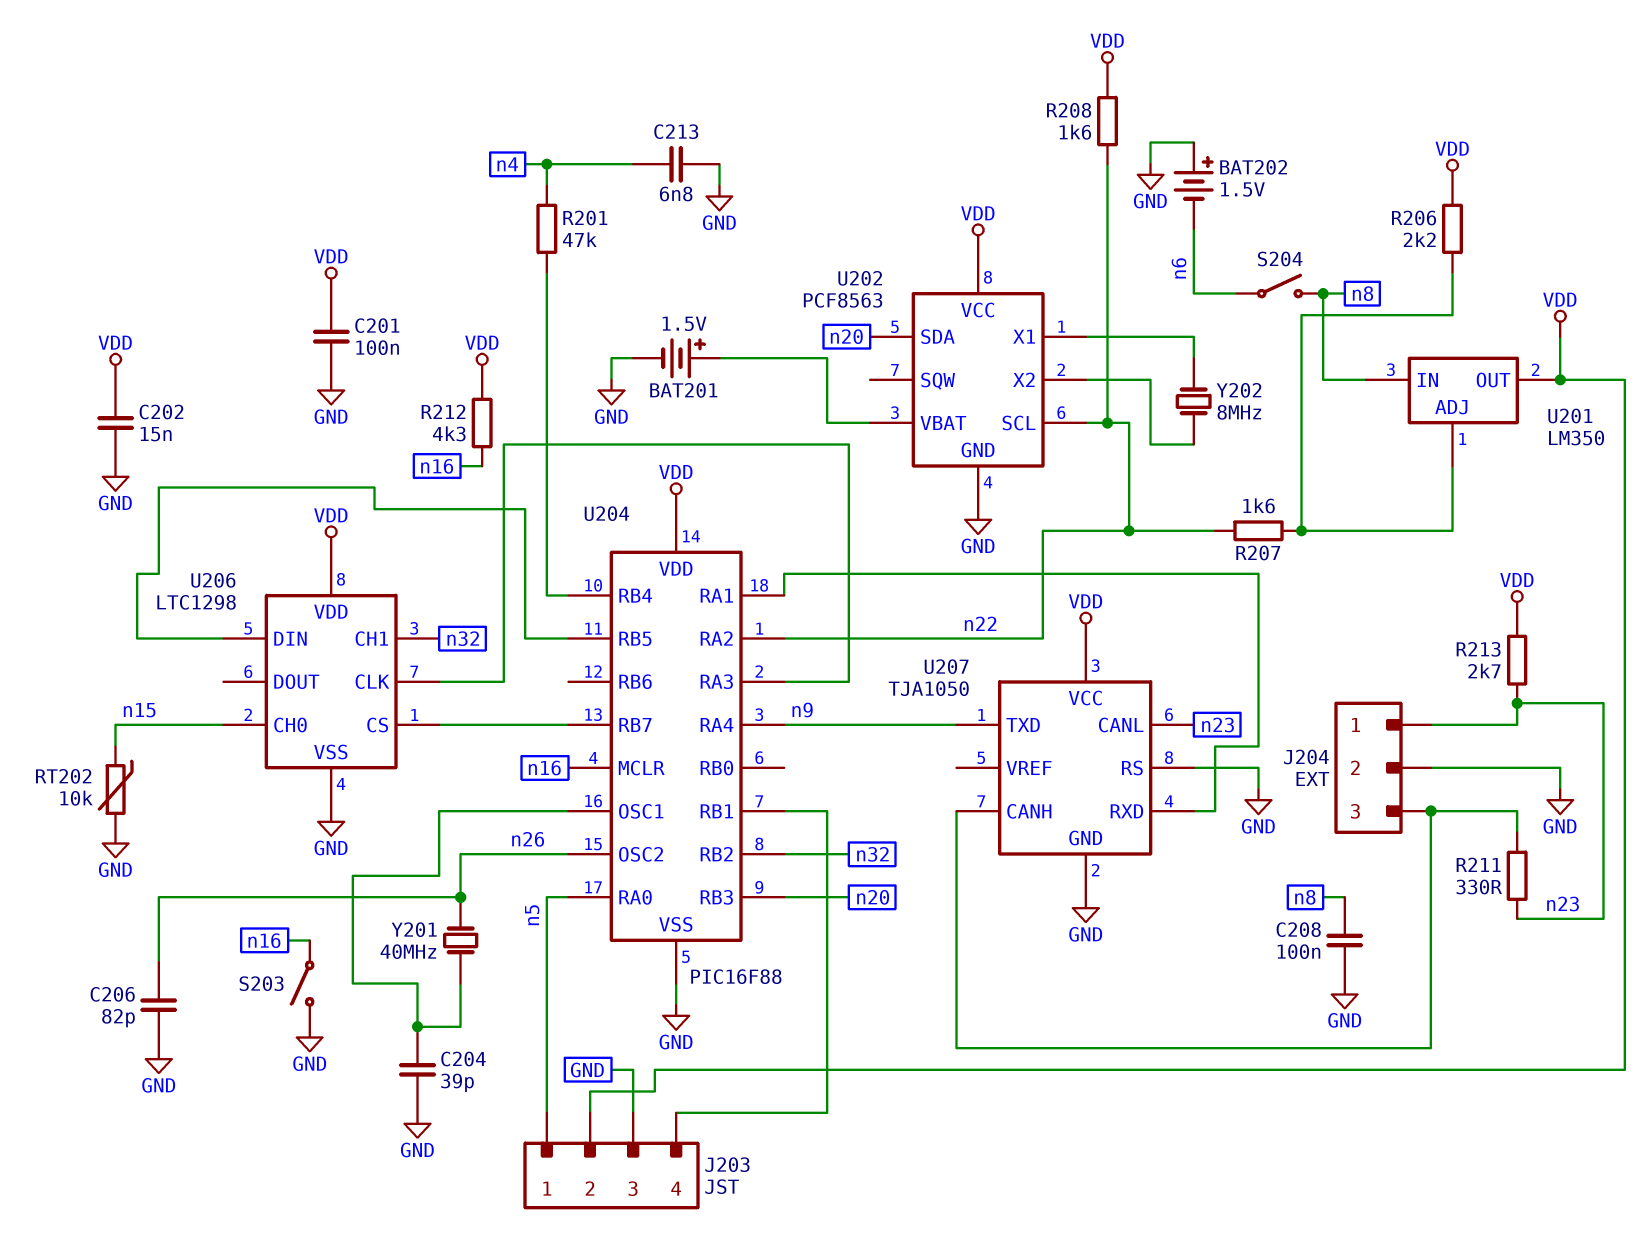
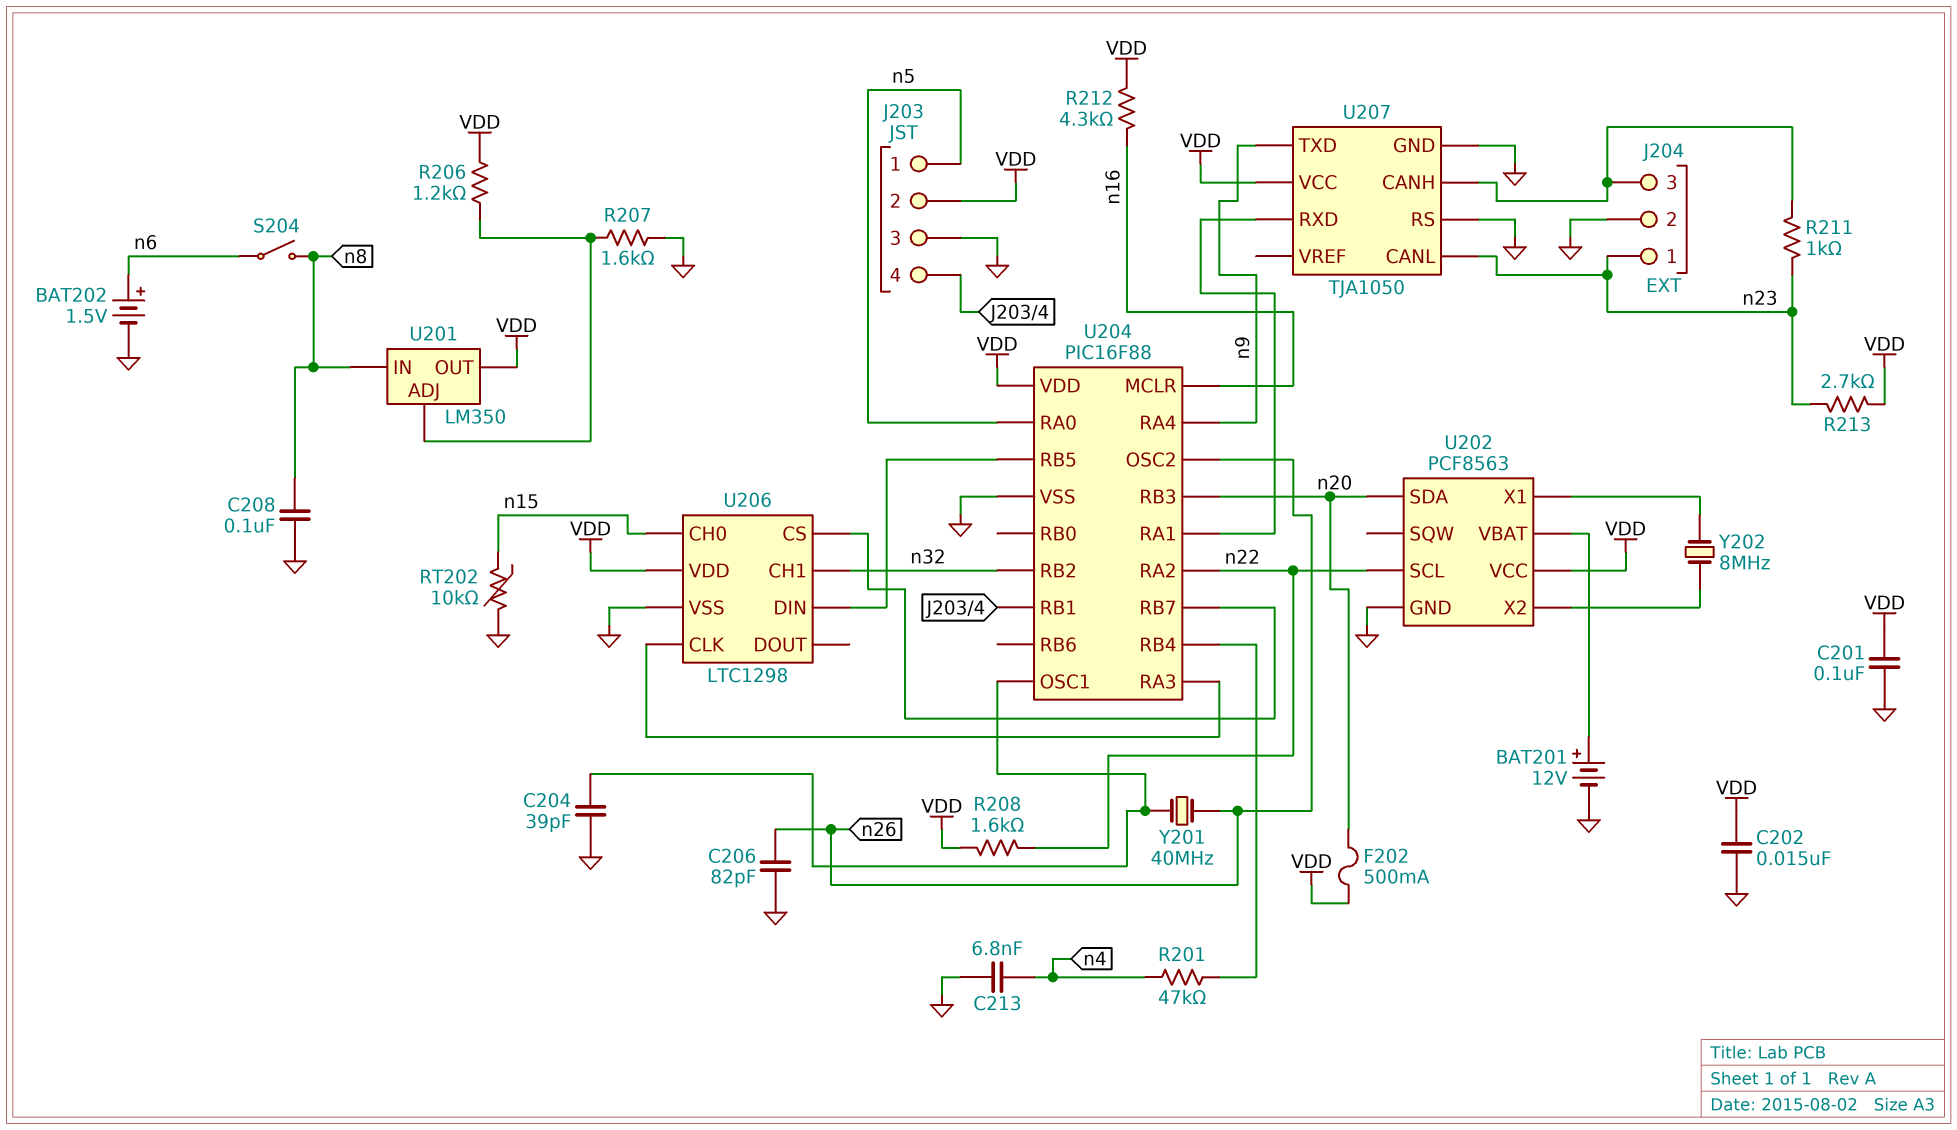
BAT201: 1.5V (plus U202/VBAT, minus GND) -> 12V (plus U202/VBAT, minus GND)
BAT202: 1.5V (plus GND, minus n6) -> 1.5V (plus n6, minus GND)
F202: none -> 500mA (VDD, n20)
R206: 2.2k (U201/ADJ, VDD) -> 1.2k (U201/ADJ, VDD)
R207: 1.6k (U201/ADJ, n22) -> 1.6k (GND, U201/ADJ)
R211: 330 (J204/3, n23) -> 1k (J204/3, n23)
S203: switch (GND, n16) -> none

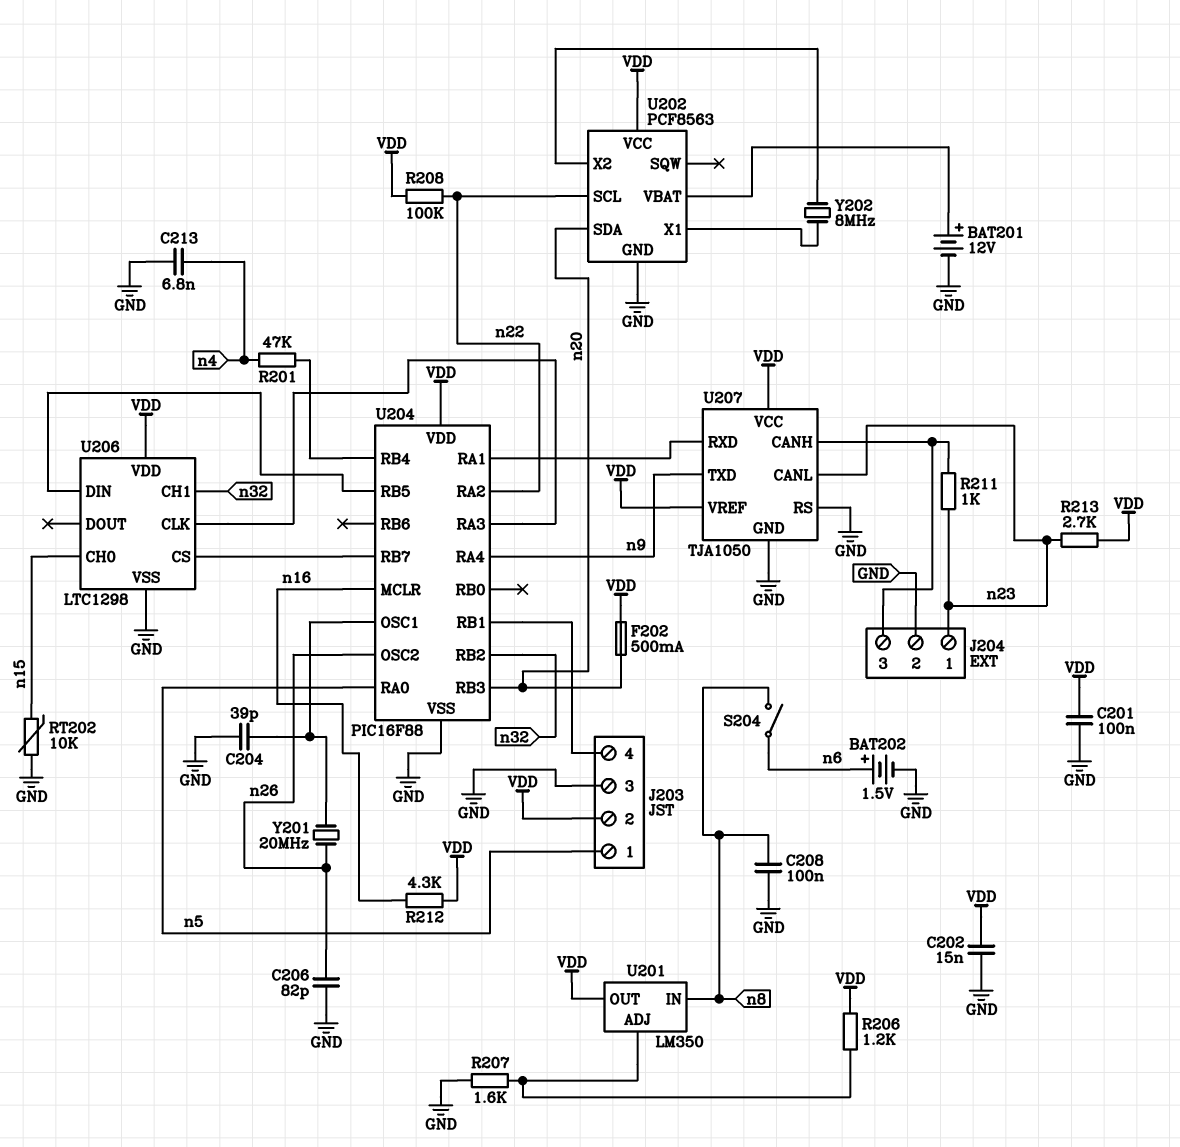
R208: 1.6k (VDD, n22) -> 100k (VDD, n22)
U207 pin VREF: none -> VDD
Y201: 40MHz (U204/OSC1, n26) -> 20MHz (U204/OSC1, n26)

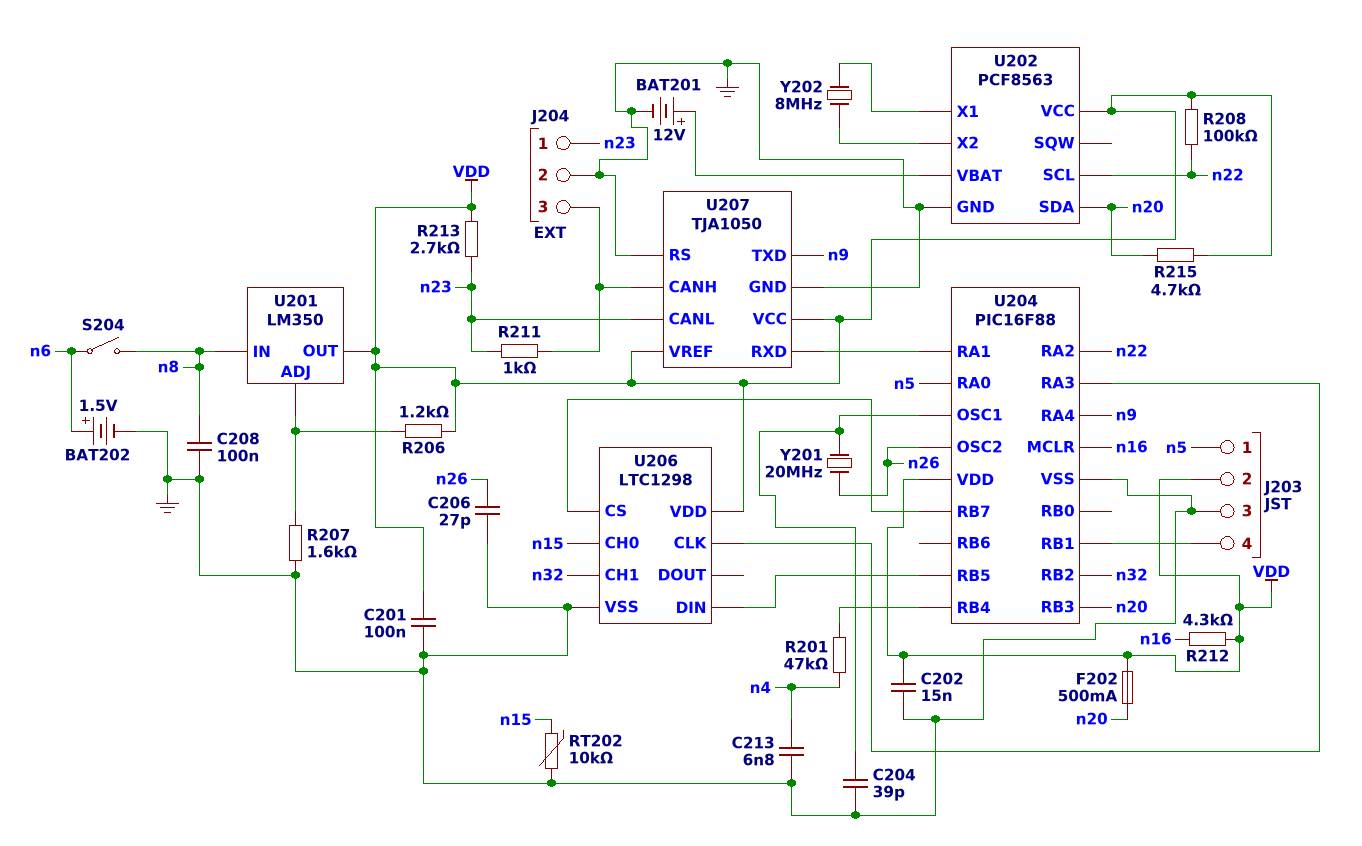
C206: 82pF (GND, n26) -> 27pF (GND, n26)
R215: none -> 4.7k (VDD, n20)

